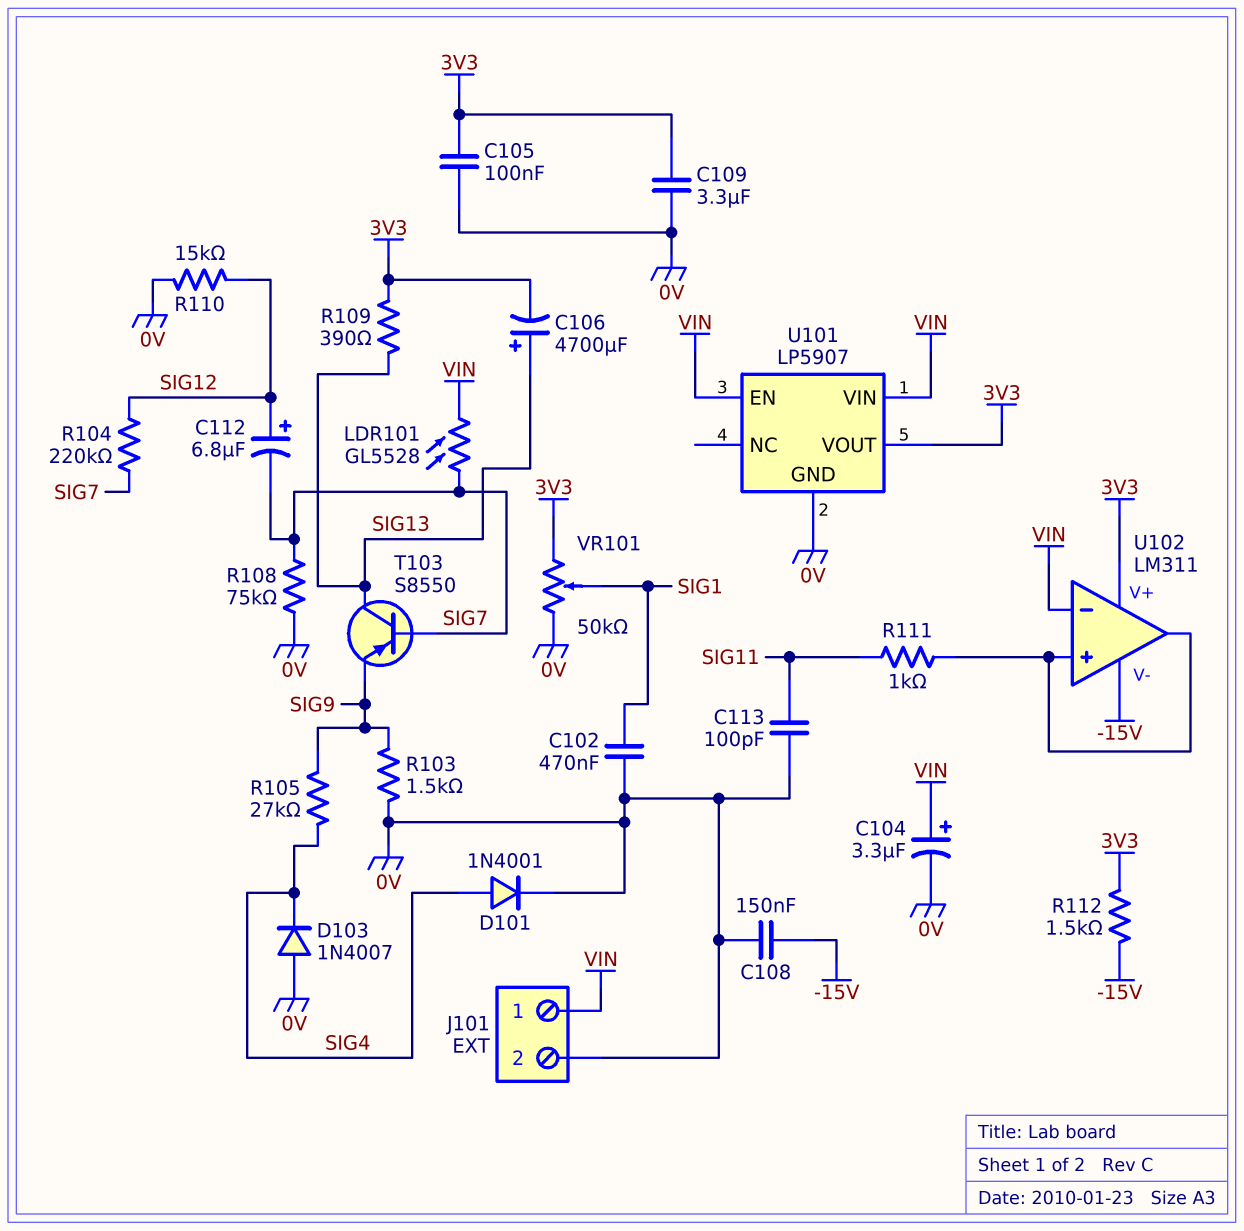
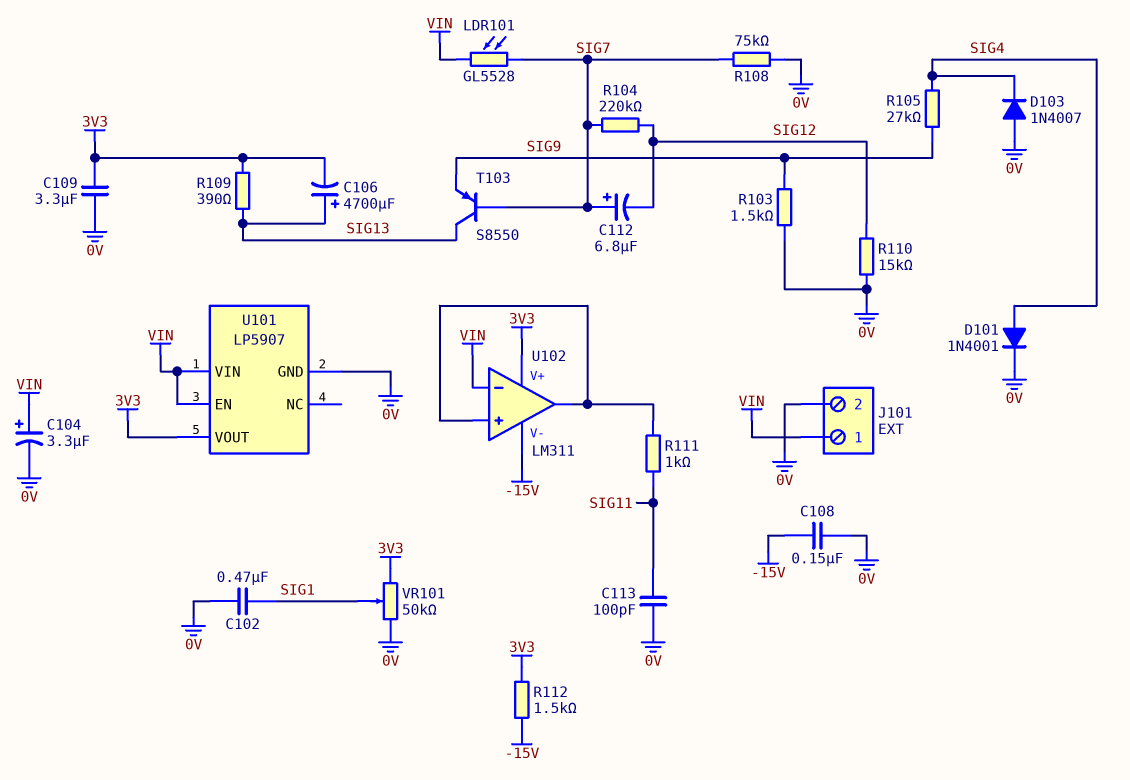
C105: 100nF (0V, 3V3) -> none
C112: 6.8uF (plus SIG12, minus SIG7) -> 6.8uF (plus SIG7, minus SIG12)

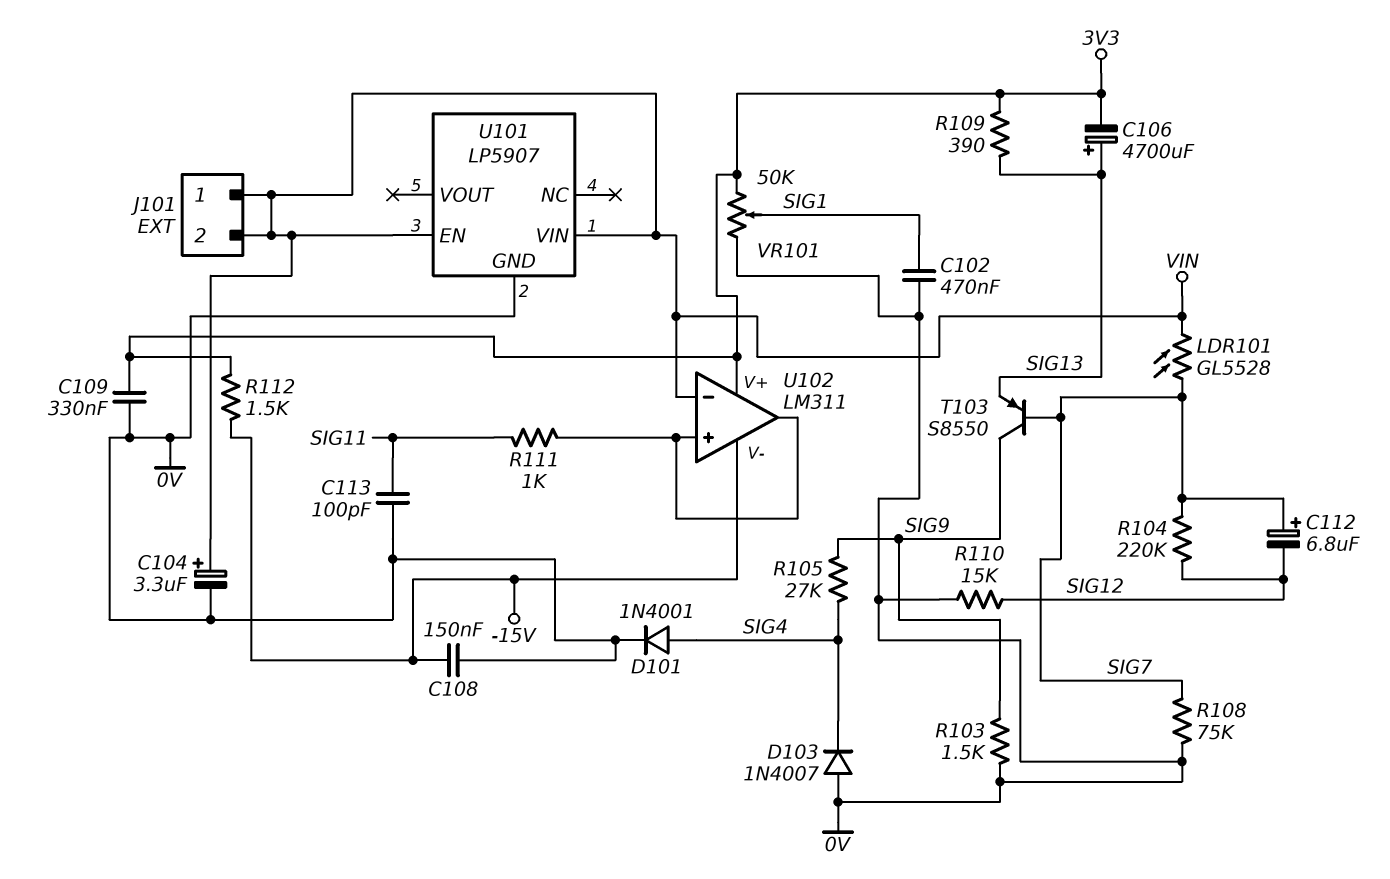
C109: 3.3uF (0V, 3V3) -> 330nF (0V, 3V3)
J101 pin 2: 0V -> VIN
T103: PNP S8550 (B SIG7, C SIG13, E SIG9) -> PNP S8550 (B SIG7, C SIG9, E SIG13)
U101 pin VOUT: 3V3 -> none

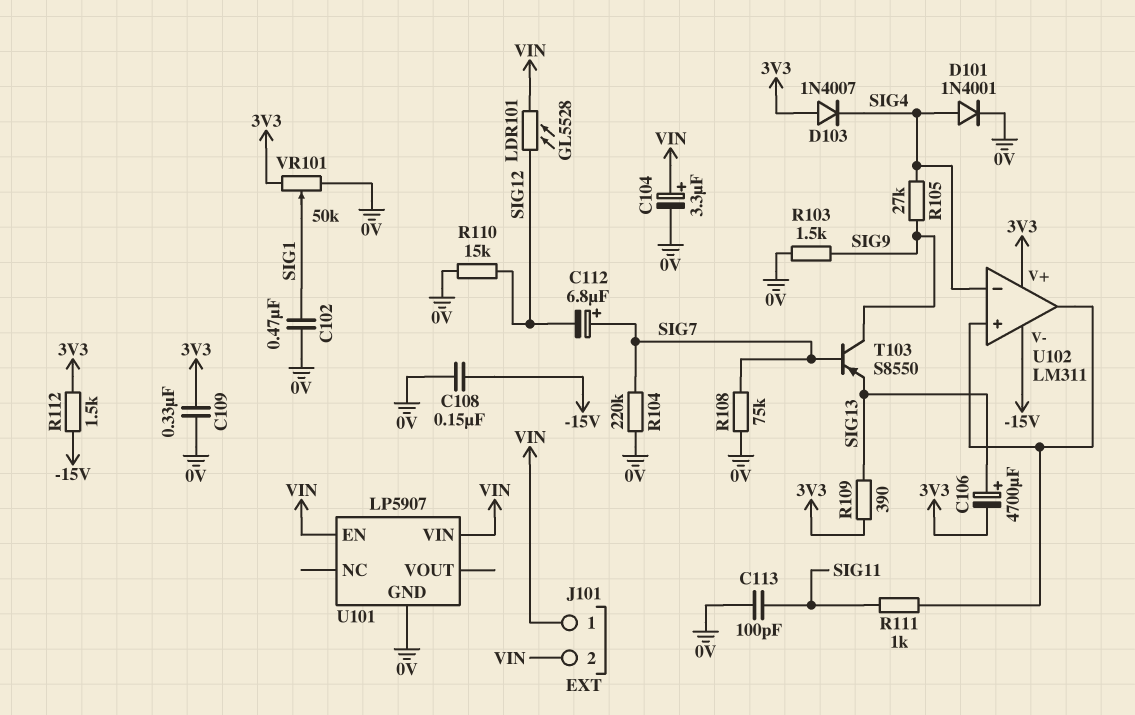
D103: diode 1N4007 (A 0V, K SIG4) -> diode 1N4007 (A 3V3, K SIG4)
LDR101: GL5528 (SIG7, VIN) -> GL5528 (SIG12, VIN)
R104: 220k (SIG7, SIG12) -> 220k (0V, SIG7)
U102 pin in-: VIN -> SIG4

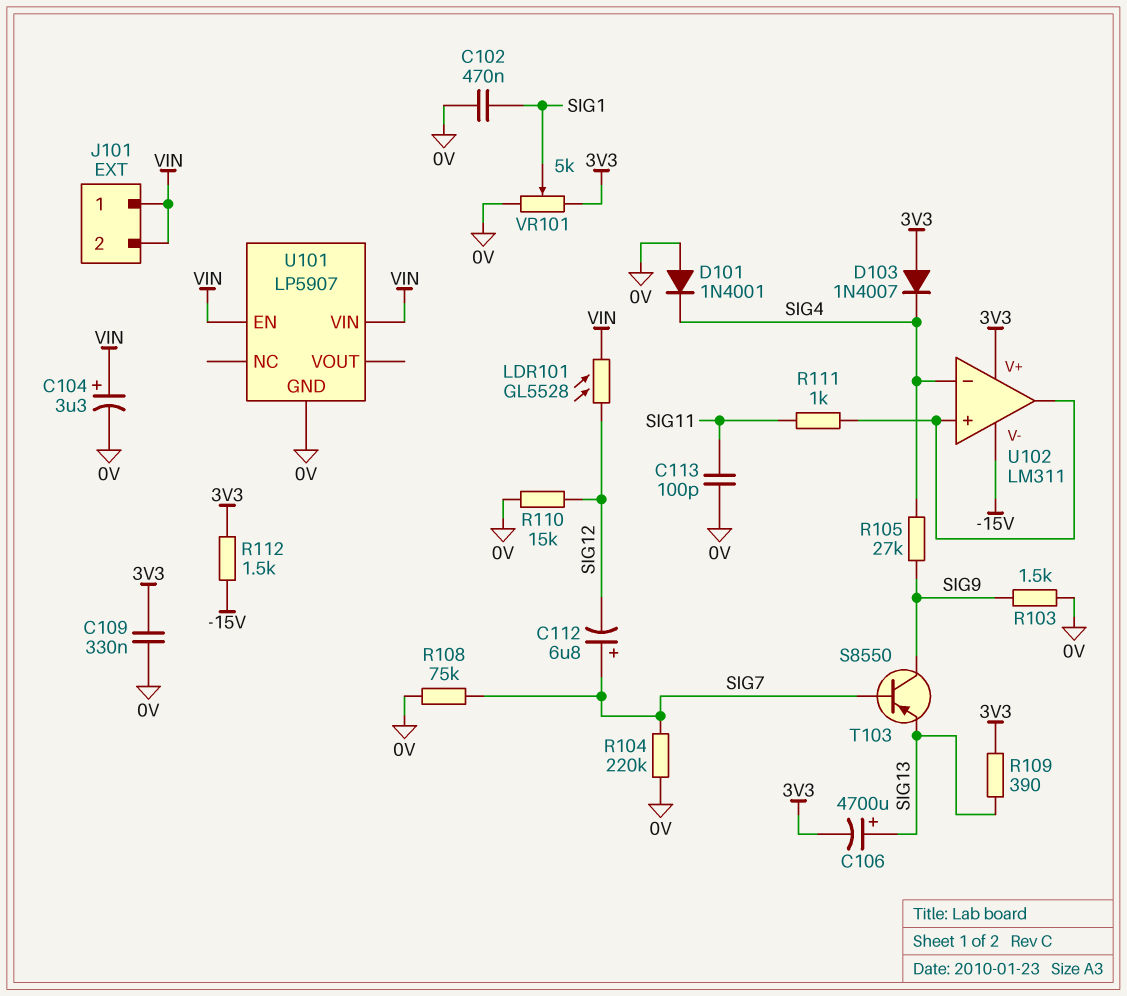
C108: 150nF (-15V, 0V) -> none
D101: diode 1N4001 (A SIG4, K 0V) -> diode 1N4001 (A 0V, K SIG4)
VR101: 50k (0V, 3V3, wiper SIG1) -> 5k (0V, 3V3, wiper SIG1)

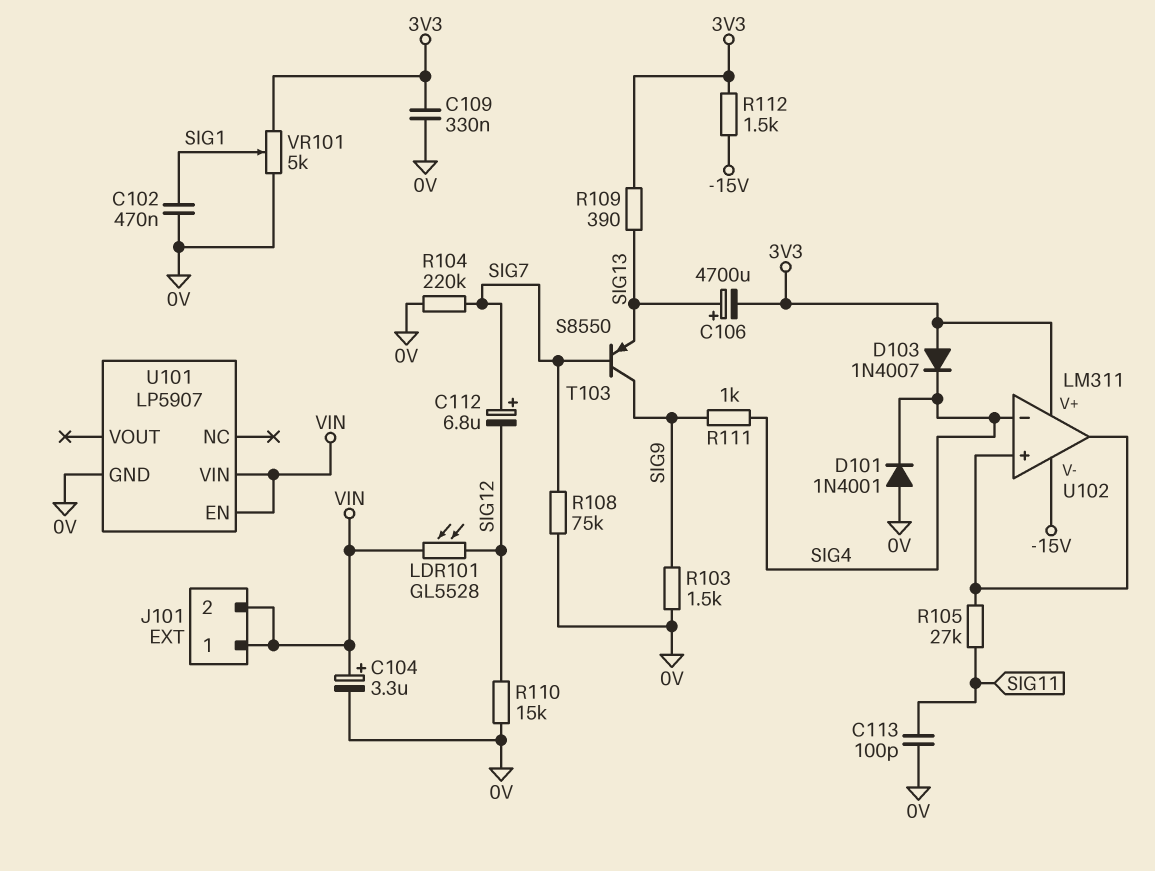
R105: 27k (SIG4, SIG9) -> 27k (SIG11, U102/in+)
R111: 1k (SIG11, U102/in+) -> 1k (SIG4, SIG9)

